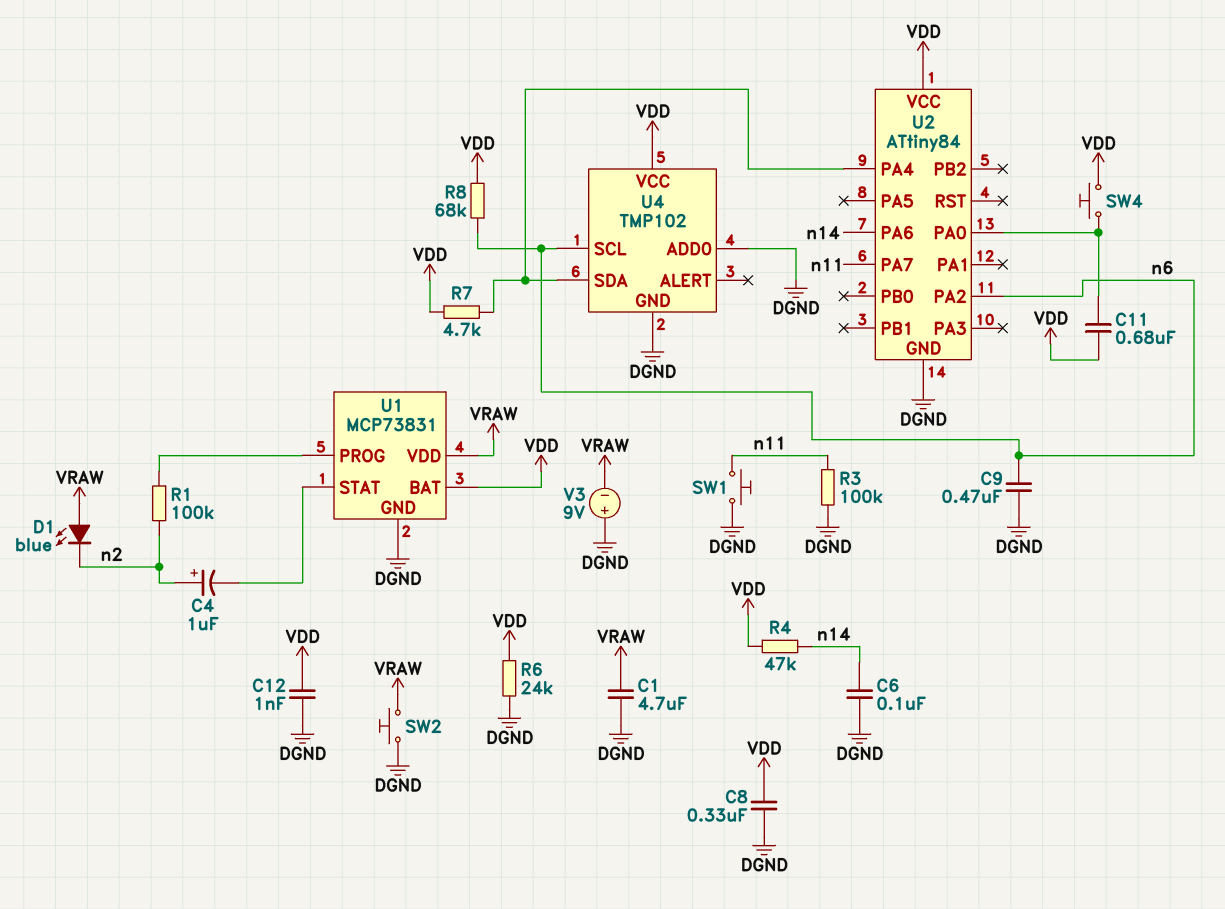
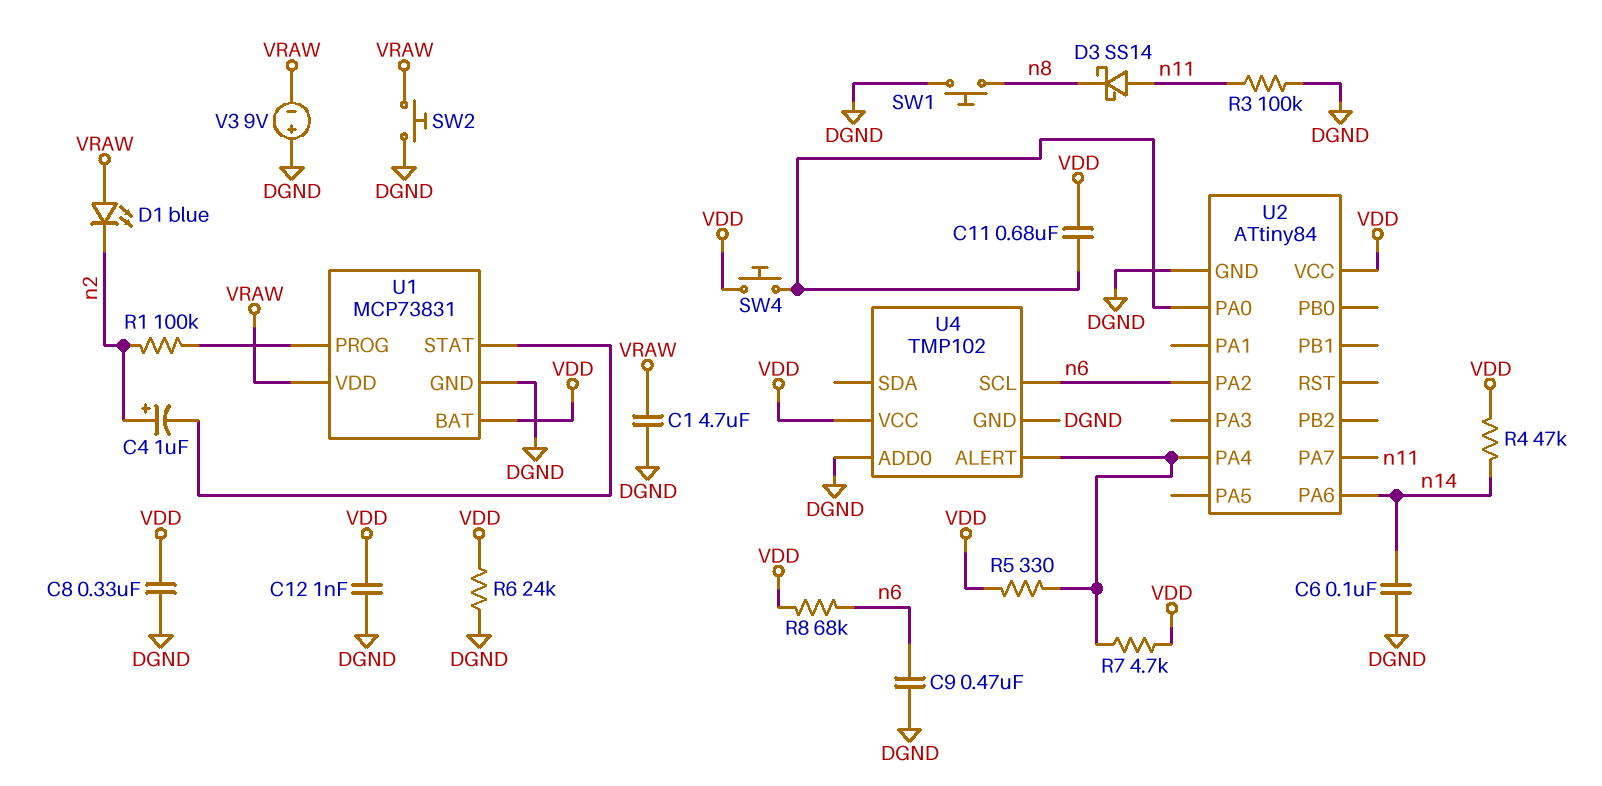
D3: none -> schottky SS14 (A n11, K n8)
R5: none -> 330 (U2/PA4, VDD)
SW1: button (DGND, n11) -> button (DGND, n8)
U4 pin ALERT: none -> U2/PA4
U4 pin SDA: U2/PA4 -> none

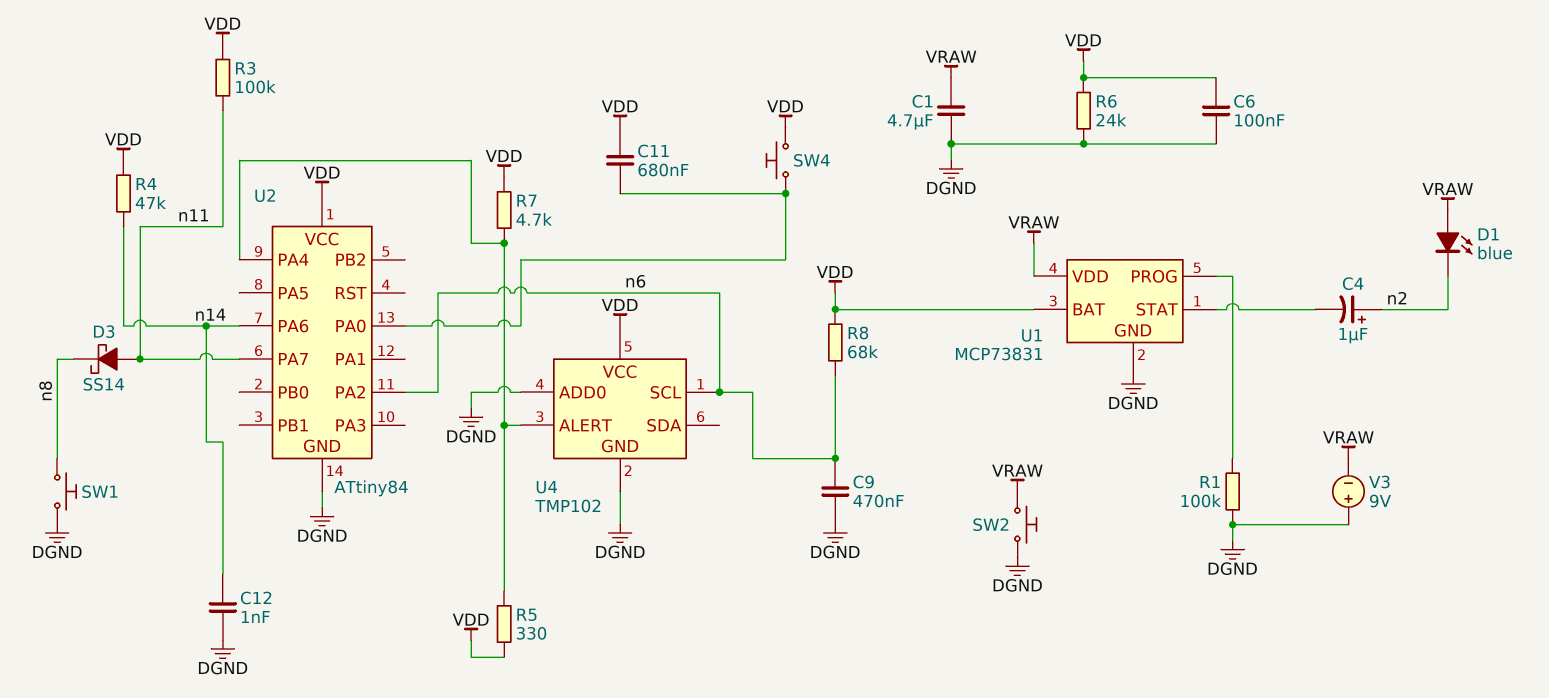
C6: 100nF (DGND, n14) -> 100nF (DGND, VDD)
C8: 330nF (DGND, VDD) -> none
C12: 1nF (DGND, VDD) -> 1nF (DGND, n14)
R1: 100k (U1/PROG, n2) -> 100k (DGND, U1/PROG)
R3: 100k (DGND, n11) -> 100k (VDD, n11)

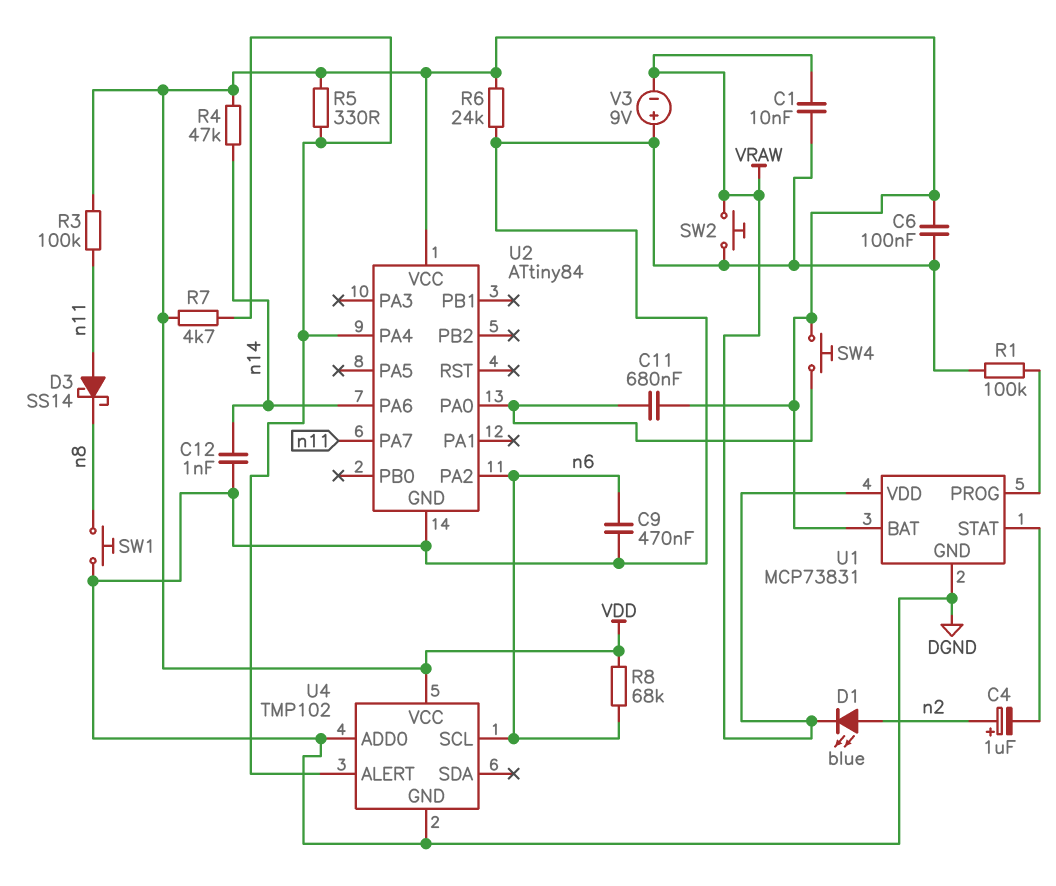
C1: 4.7uF (DGND, VRAW) -> 10nF (DGND, VRAW)
D1: LED blue (A VRAW, K n2) -> LED blue (A n2, K VRAW)

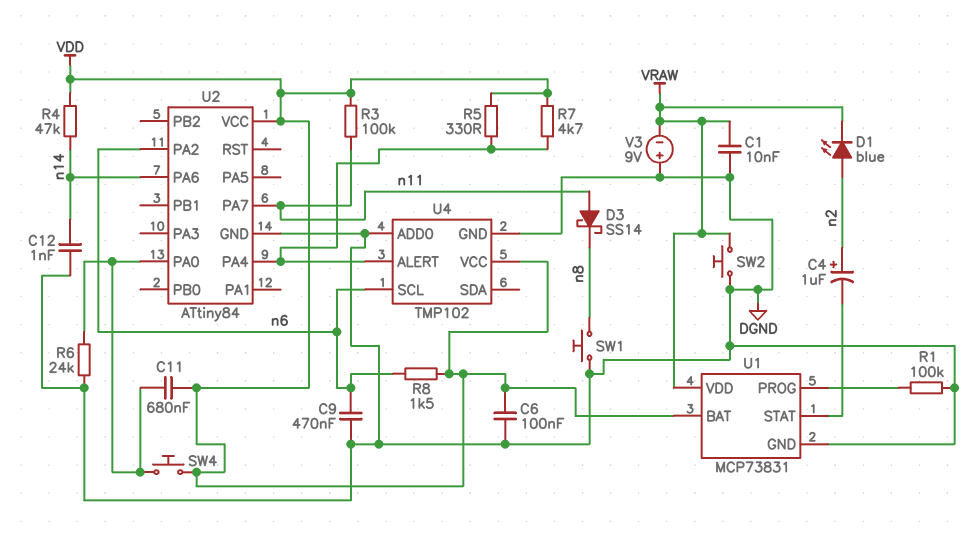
R6: 24k (DGND, VDD) -> 24k (DGND, U2/PA0)
R8: 68k (VDD, n6) -> 1.5k (VDD, n6)

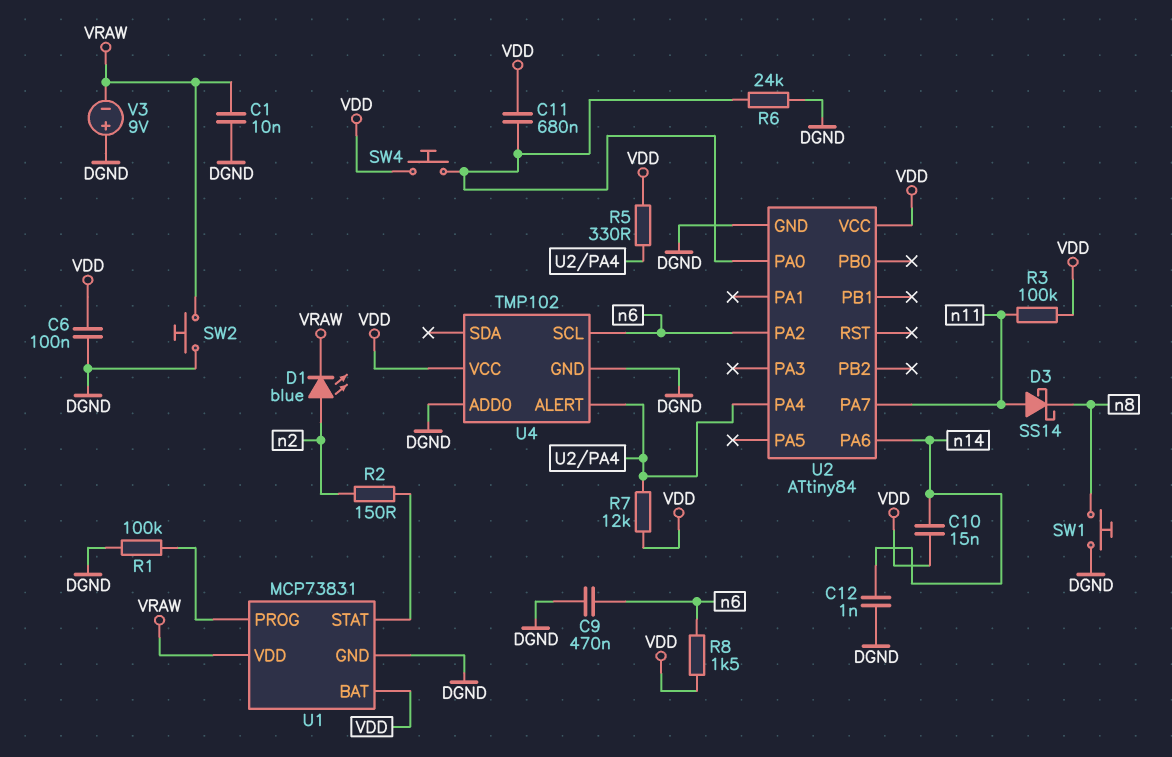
C4: 1uF (plus n2, minus U1/STAT) -> none
C10: none -> 15nF (VDD, n14)
R2: none -> 150 (U1/STAT, n2)
R4: 47k (VDD, n14) -> none
R7: 4.7k (U2/PA4, VDD) -> 12k (U2/PA4, VDD)

